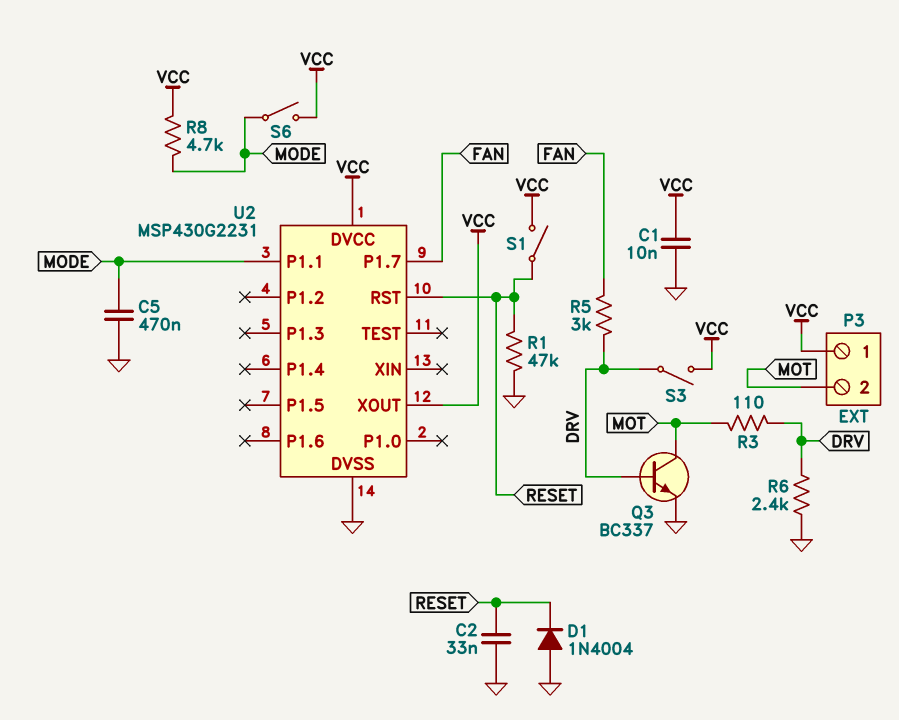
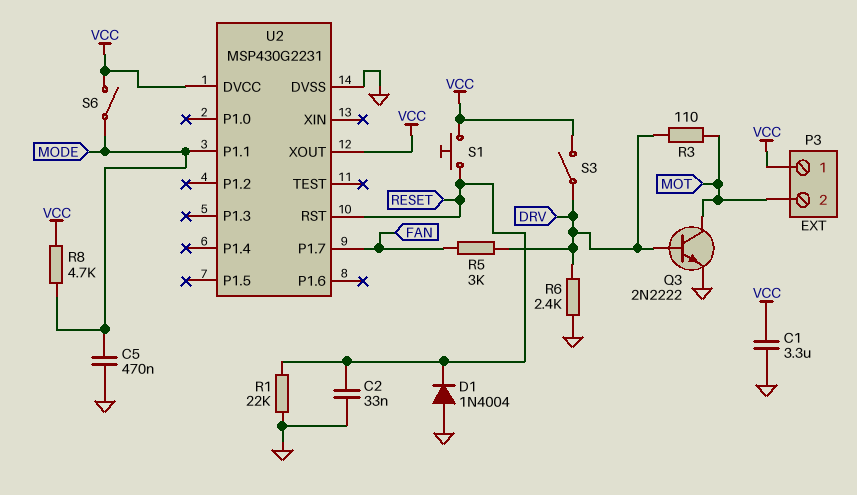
C1: 10nF (GND, VCC) -> 3.3uF (GND, VCC)
Q3: NPN BC337 (B DRV, C MOT, E GND) -> NPN 2N2222 (B DRV, C MOT, E GND)
R1: 47k (GND, RESET) -> 22k (GND, RESET)
S1: switch (RESET, VCC) -> button (RESET, VCC)

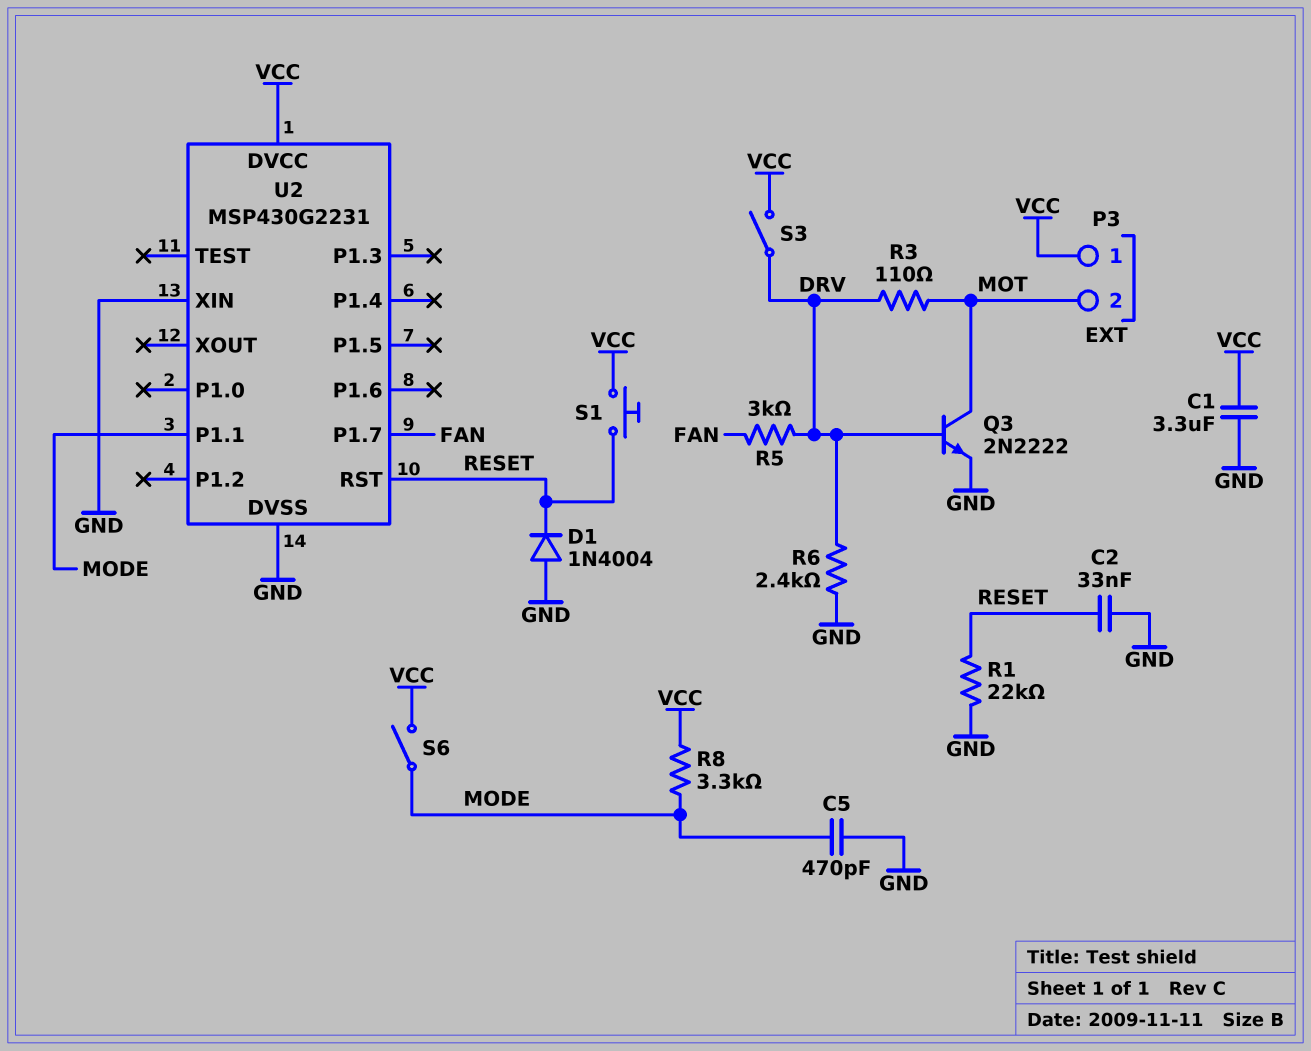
C5: 470nF (GND, MODE) -> 470pF (GND, MODE)
R8: 4.7k (MODE, VCC) -> 3.3k (MODE, VCC)
U2 pin XIN: none -> GND
U2 pin XOUT: VCC -> none

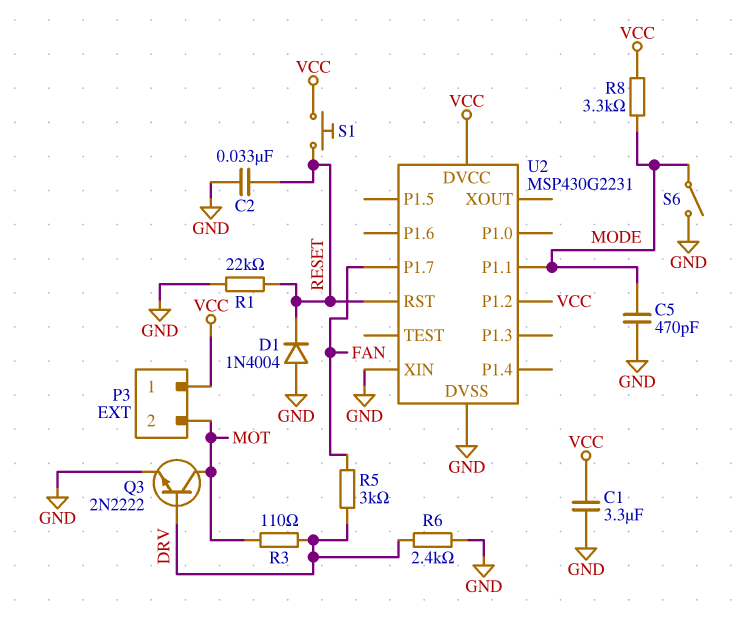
S3: switch (DRV, VCC) -> none
S6: switch (MODE, VCC) -> switch (GND, MODE)
U2 pin P1.2: none -> VCC

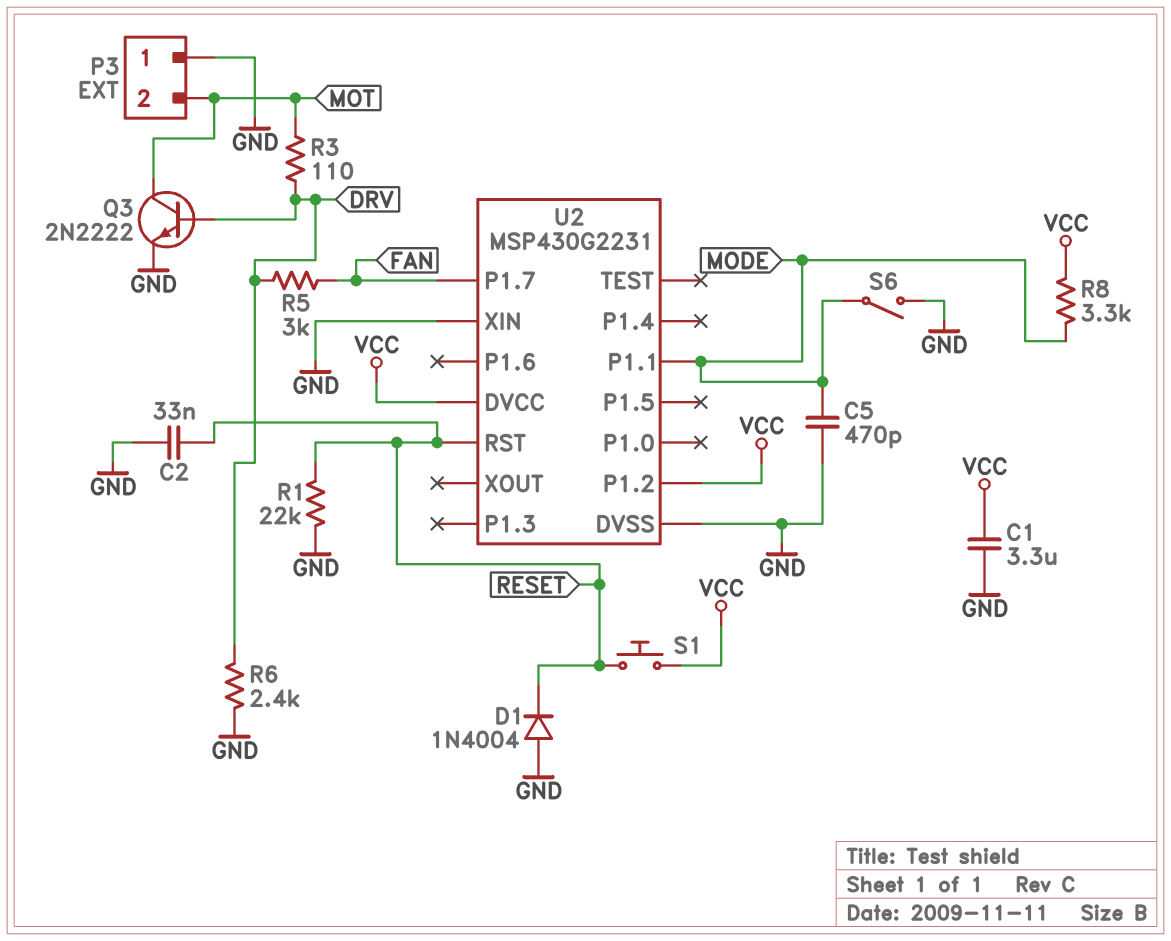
P3 pin 1: VCC -> GND

